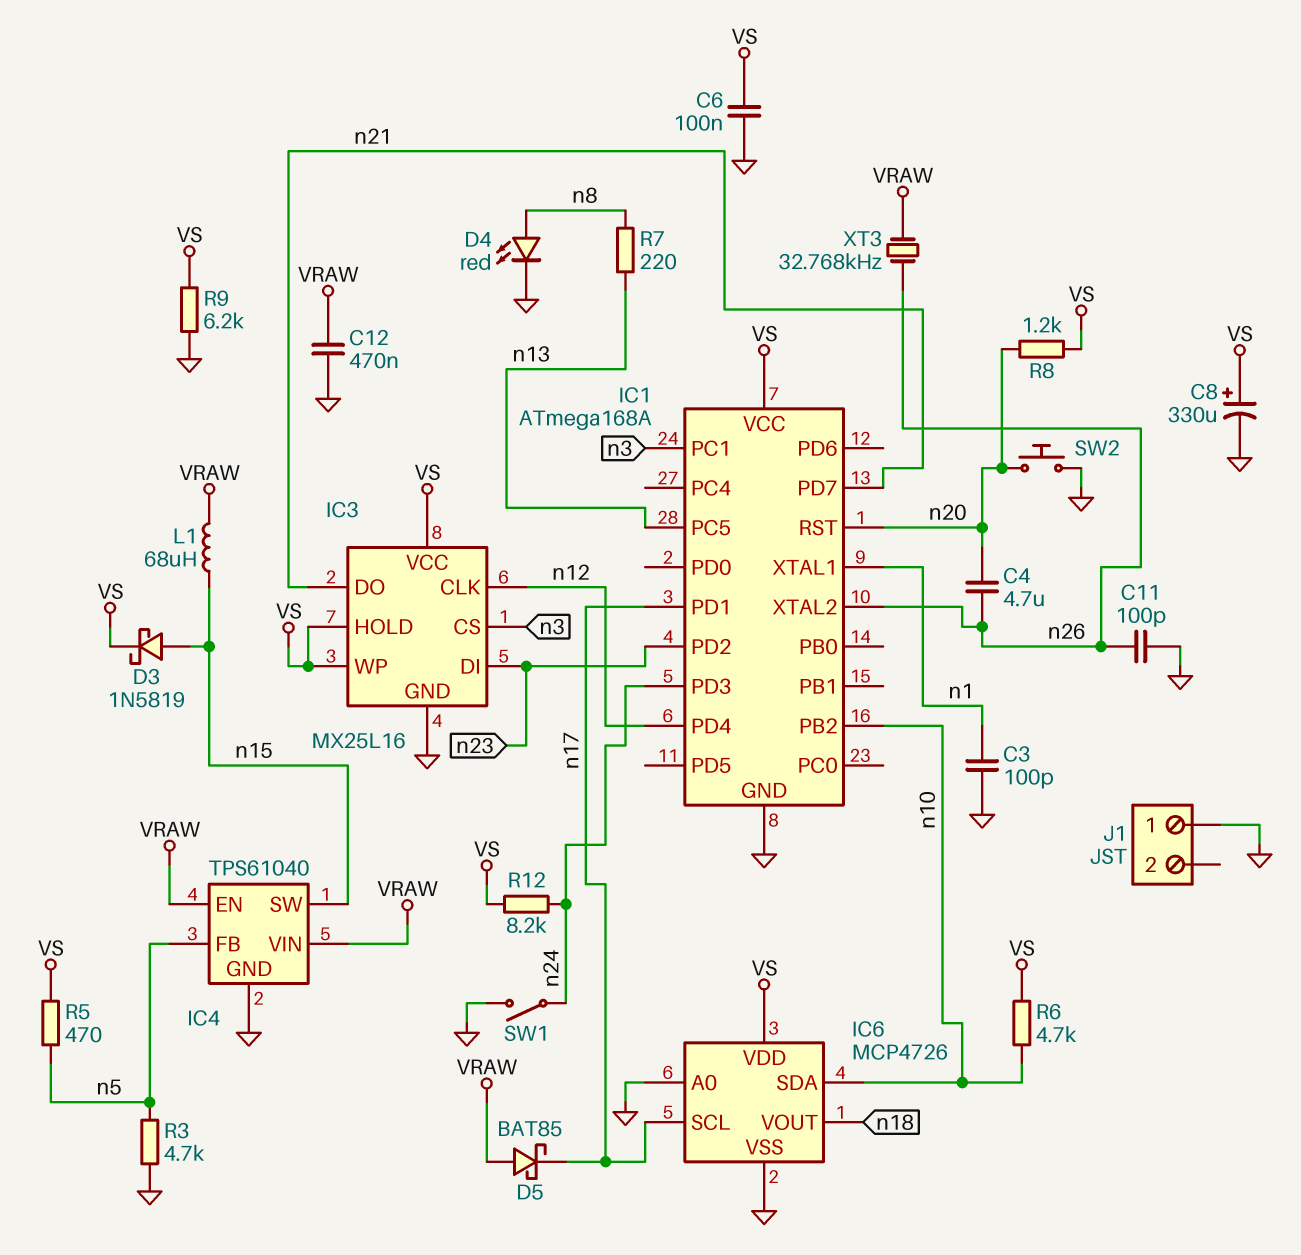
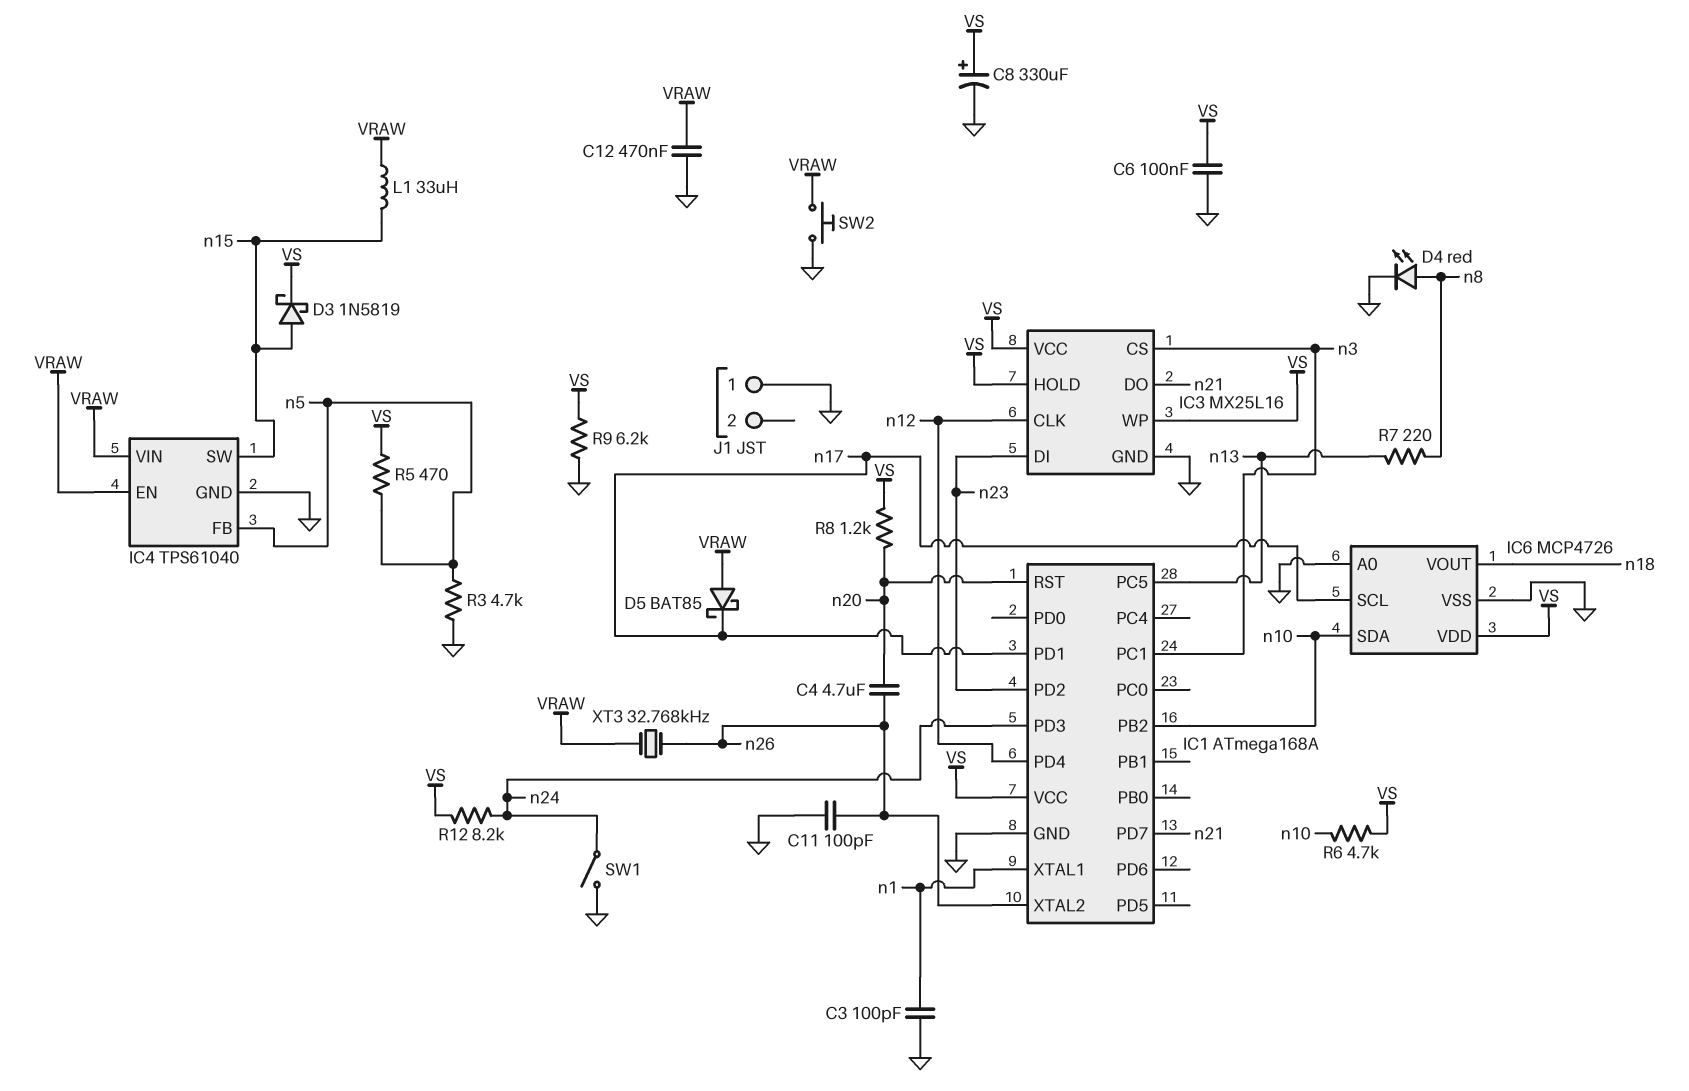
L1: 68uH (VRAW, n15) -> 33uH (VRAW, n15)
SW2: button (GND, n20) -> button (GND, VRAW)

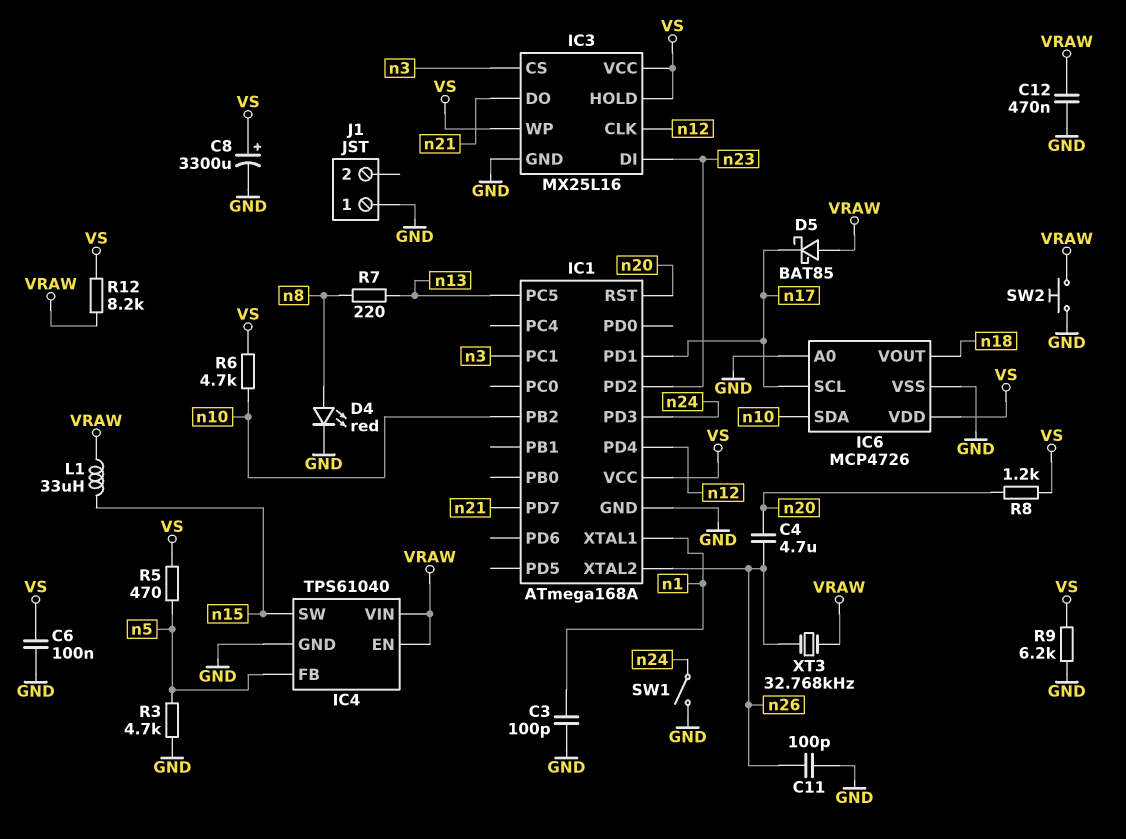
C8: 330uF (plus VS, minus GND) -> 3300uF (plus VS, minus GND)
D3: schottky 1N5819 (A n15, K VS) -> none
R12: 8.2k (VS, n24) -> 8.2k (VRAW, VS)

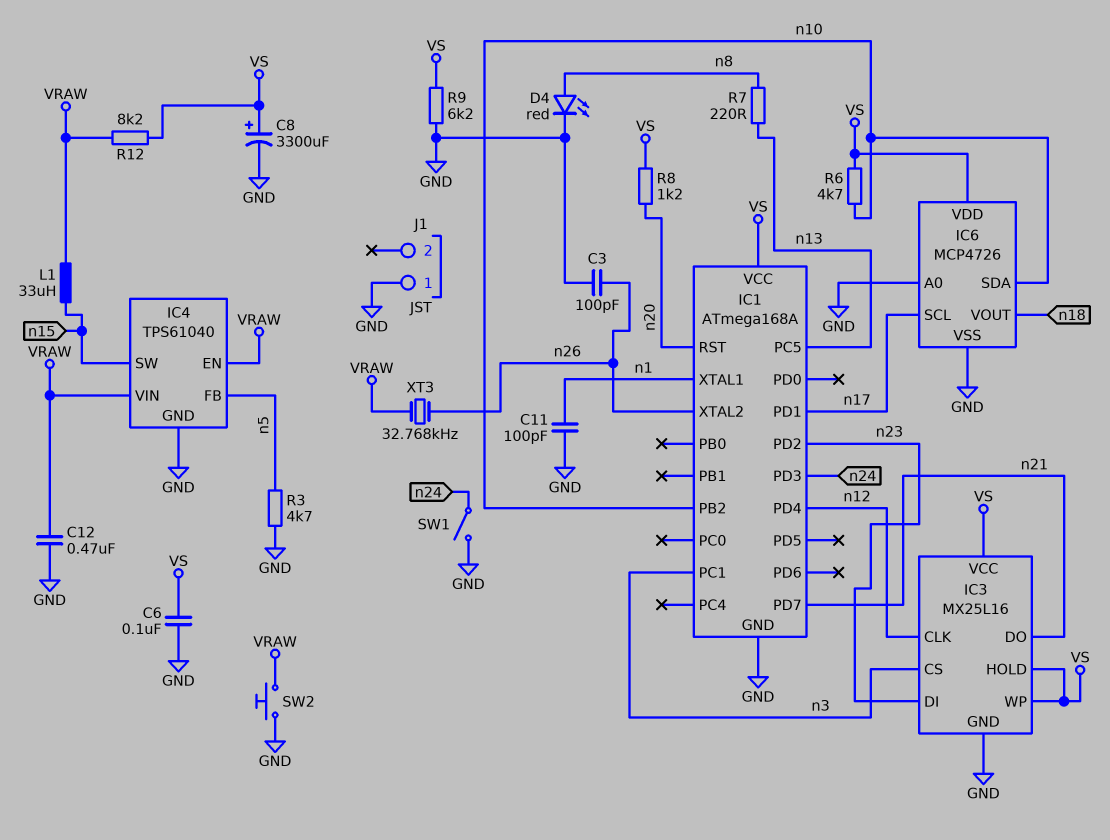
C3: 100pF (GND, n1) -> 100pF (GND, n26)
C4: 4.7uF (n20, n26) -> none
C11: 100pF (GND, n26) -> 100pF (GND, n1)
D5: schottky BAT85 (A VRAW, K n17) -> none
R5: 470 (VS, n5) -> none

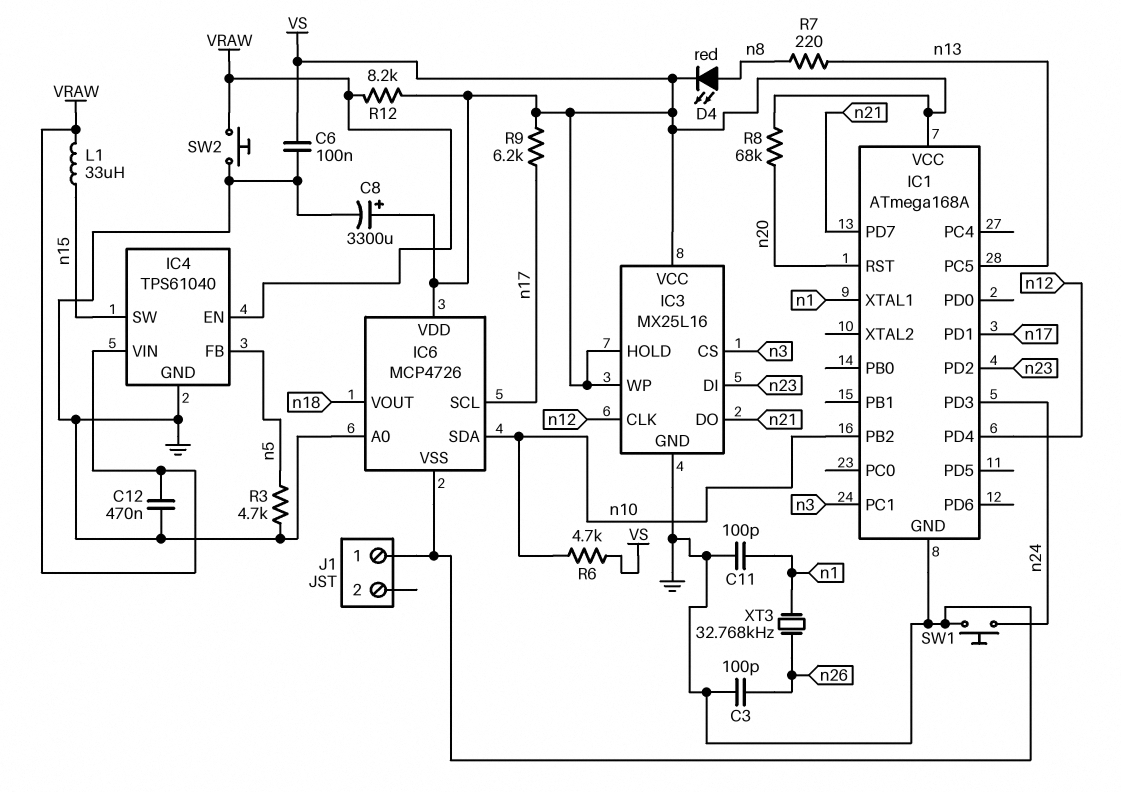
D4: LED red (A n8, K GND) -> LED red (A n8, K VS)
IC1 pin XTAL2: n26 -> none
R8: 1.2k (VS, n20) -> 68k (VS, n20)
R9: 6.2k (GND, VS) -> 6.2k (VS, n17)
SW1: switch (GND, n24) -> button (GND, n24)
XT3: 32.768kHz (VRAW, n26) -> 32.768kHz (n1, n26)

